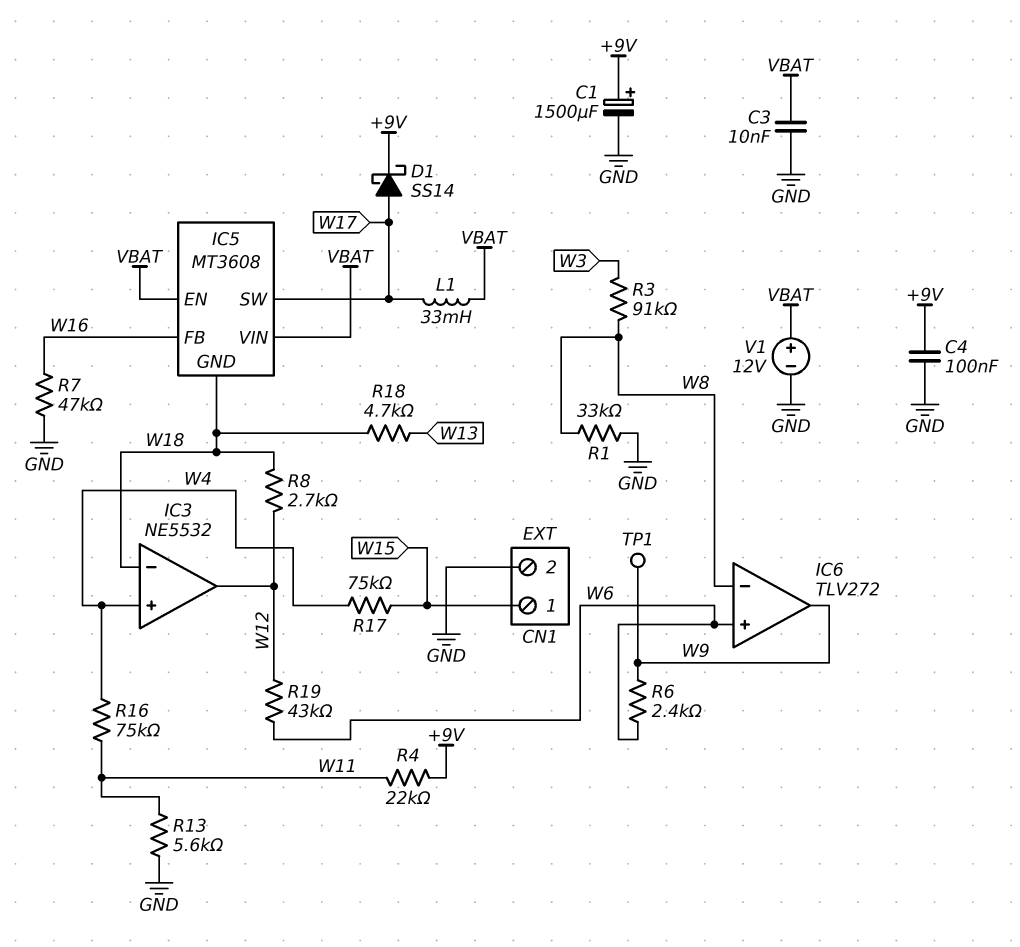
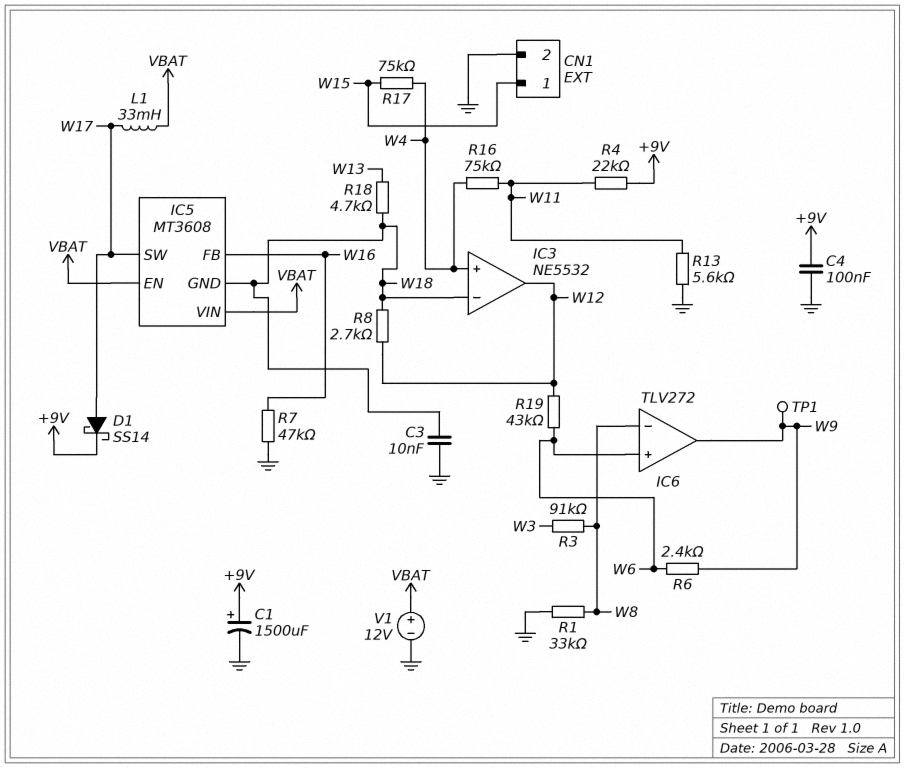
C3: 10nF (GND, VBAT) -> 10nF (GND, W18)

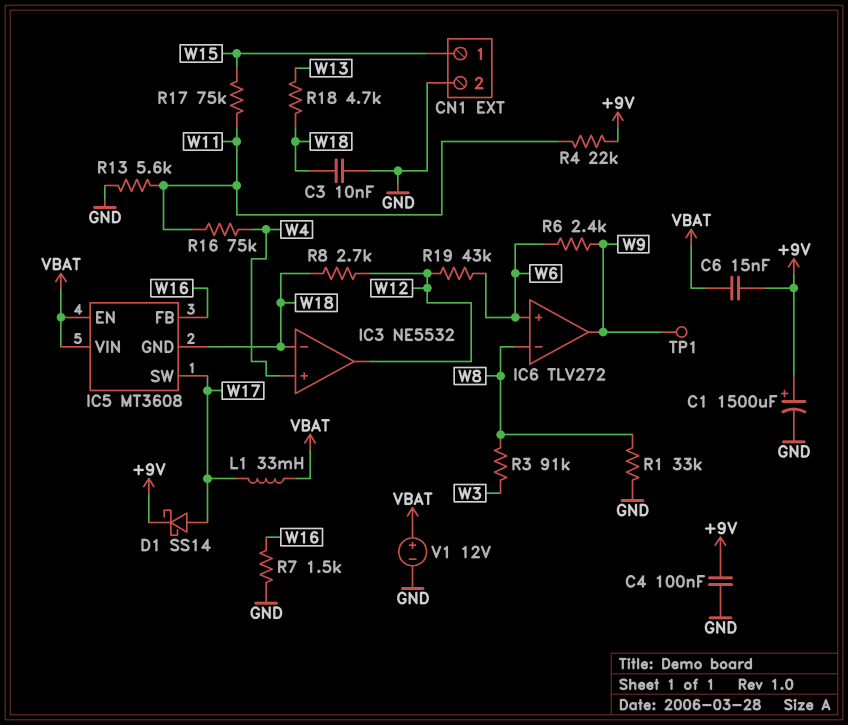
C6: none -> 15nF (+9V, VBAT)
R7: 47k (GND, W16) -> 1.5k (GND, W16)
R17: 75k (W4, W15) -> 75k (W11, W15)

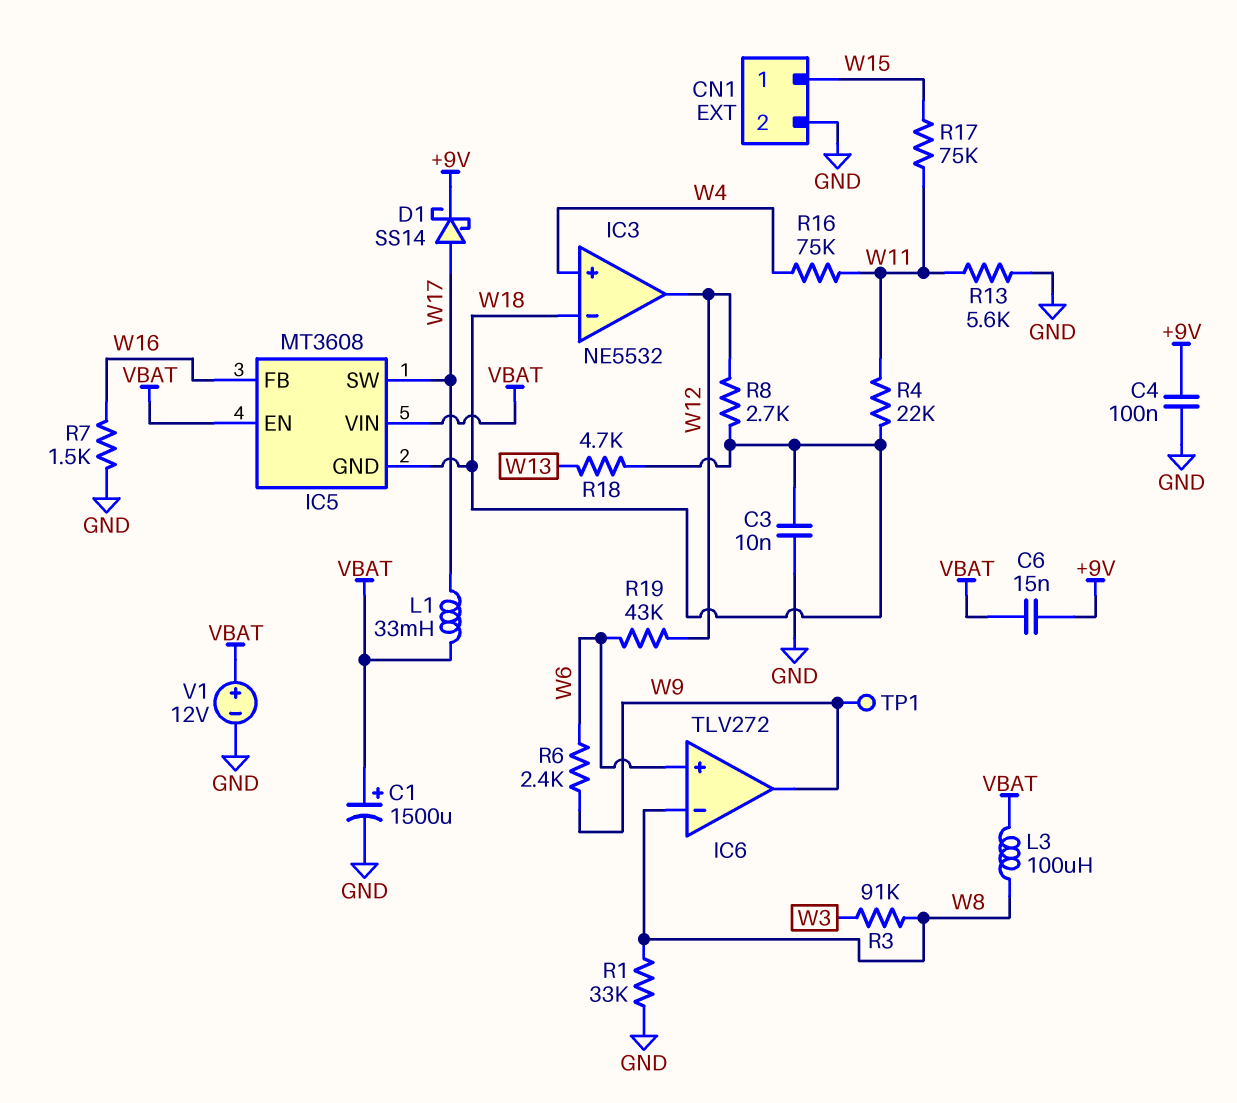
C1: 1500uF (plus +9V, minus GND) -> 1500uF (plus VBAT, minus GND)
L3: none -> 100uH (VBAT, W8)
R4: 22k (+9V, W11) -> 22k (W11, W18)

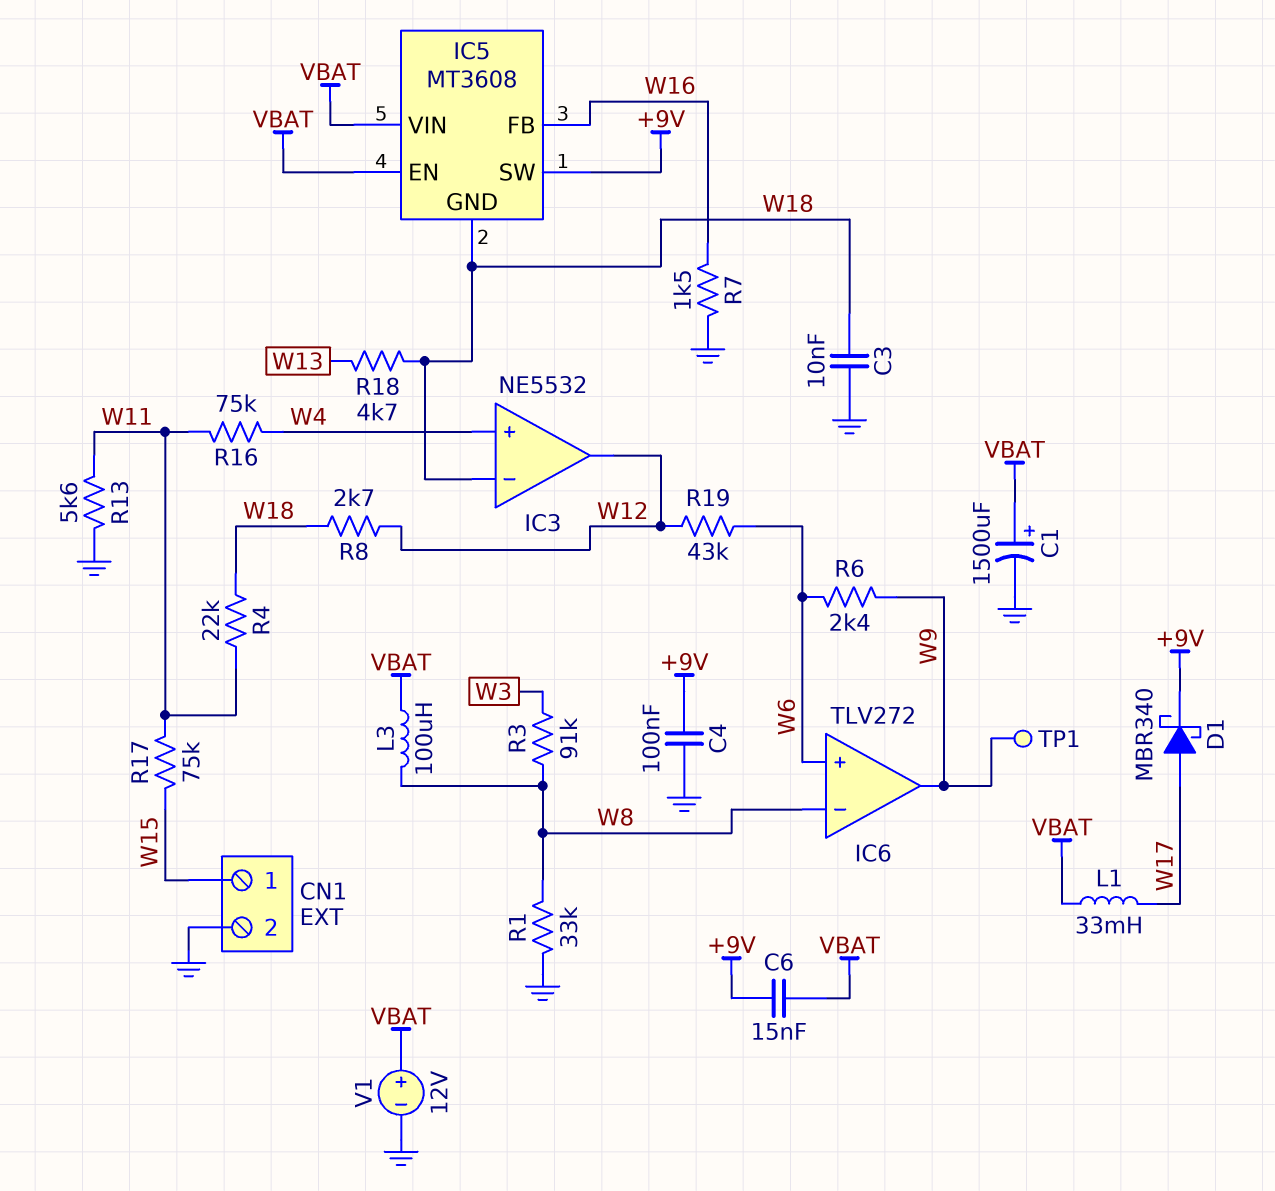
D1: schottky SS14 (A W17, K +9V) -> schottky MBR340 (A W17, K +9V)
IC5 pin SW: W17 -> +9V

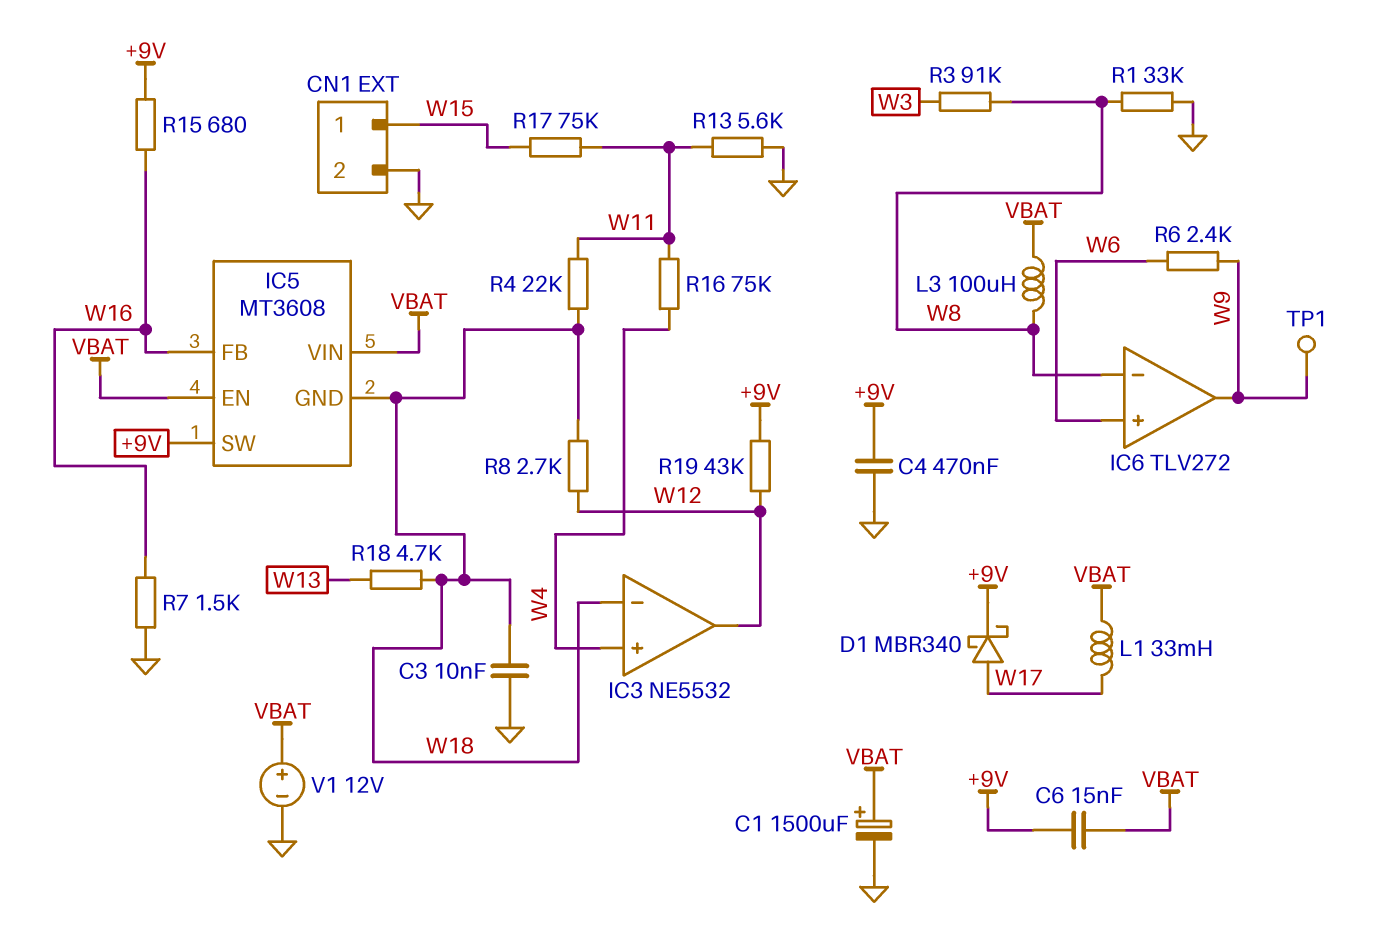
C4: 100nF (+9V, GND) -> 470nF (+9V, GND)
R15: none -> 680 (+9V, W16)
R19: 43k (W6, W12) -> 43k (+9V, W12)

